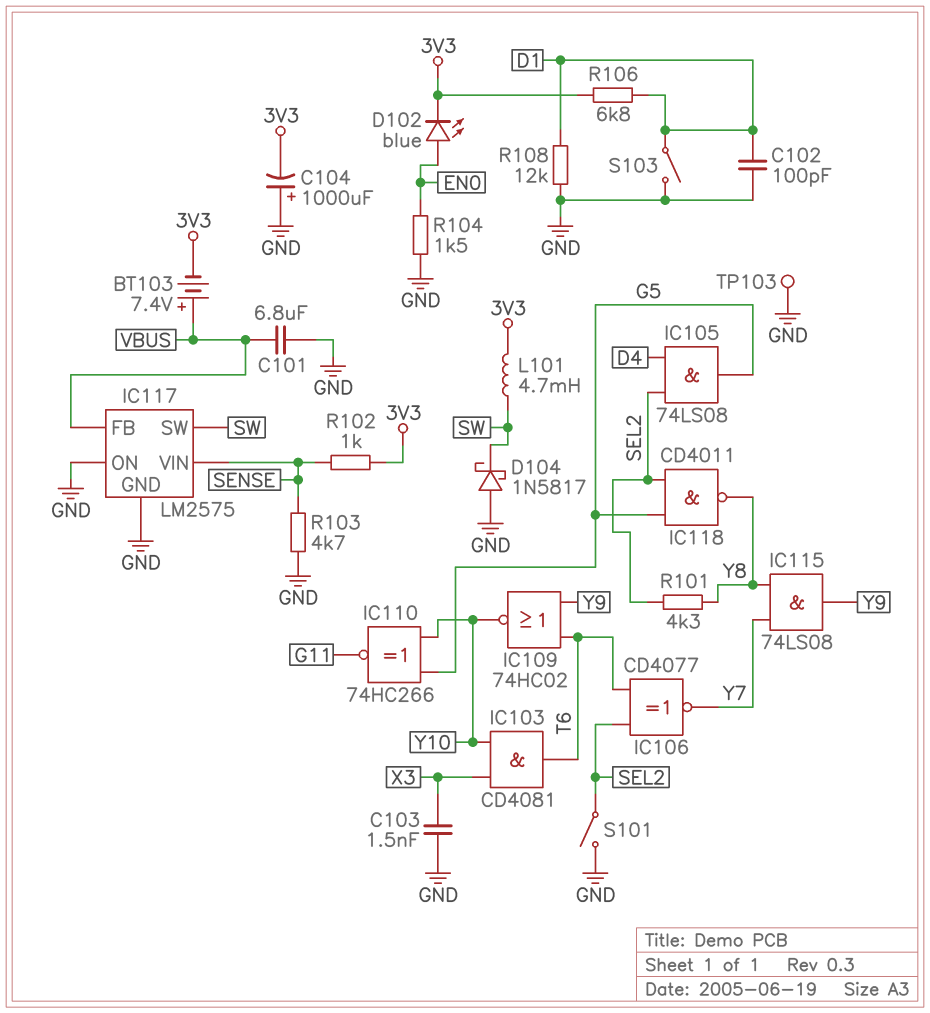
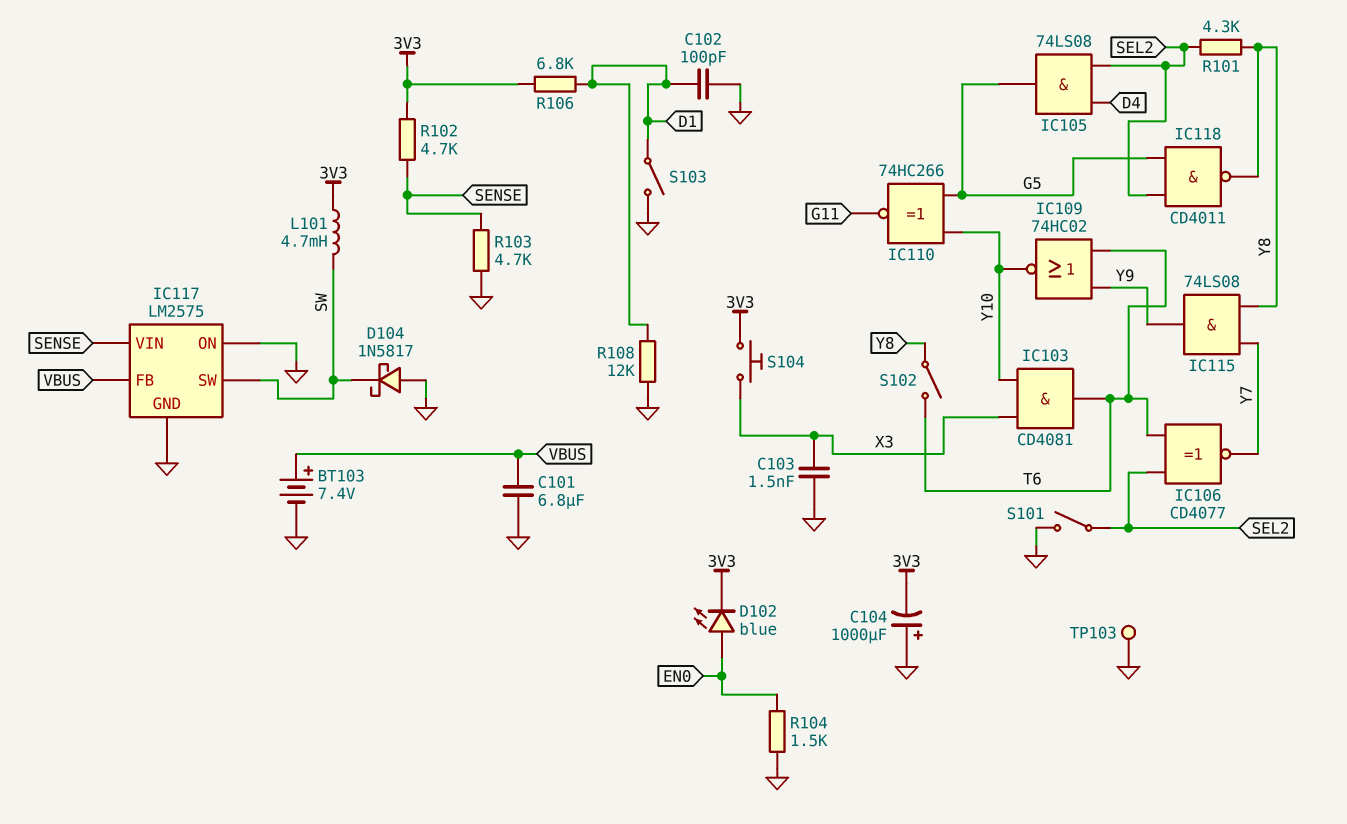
BT103: 7.4V (plus VBUS, minus 3V3) -> 7.4V (plus VBUS, minus GND)
R102: 1k (3V3, SENSE) -> 4.7k (3V3, SENSE)
S102: none -> switch (T6, Y8)
S104: none -> button (3V3, X3)

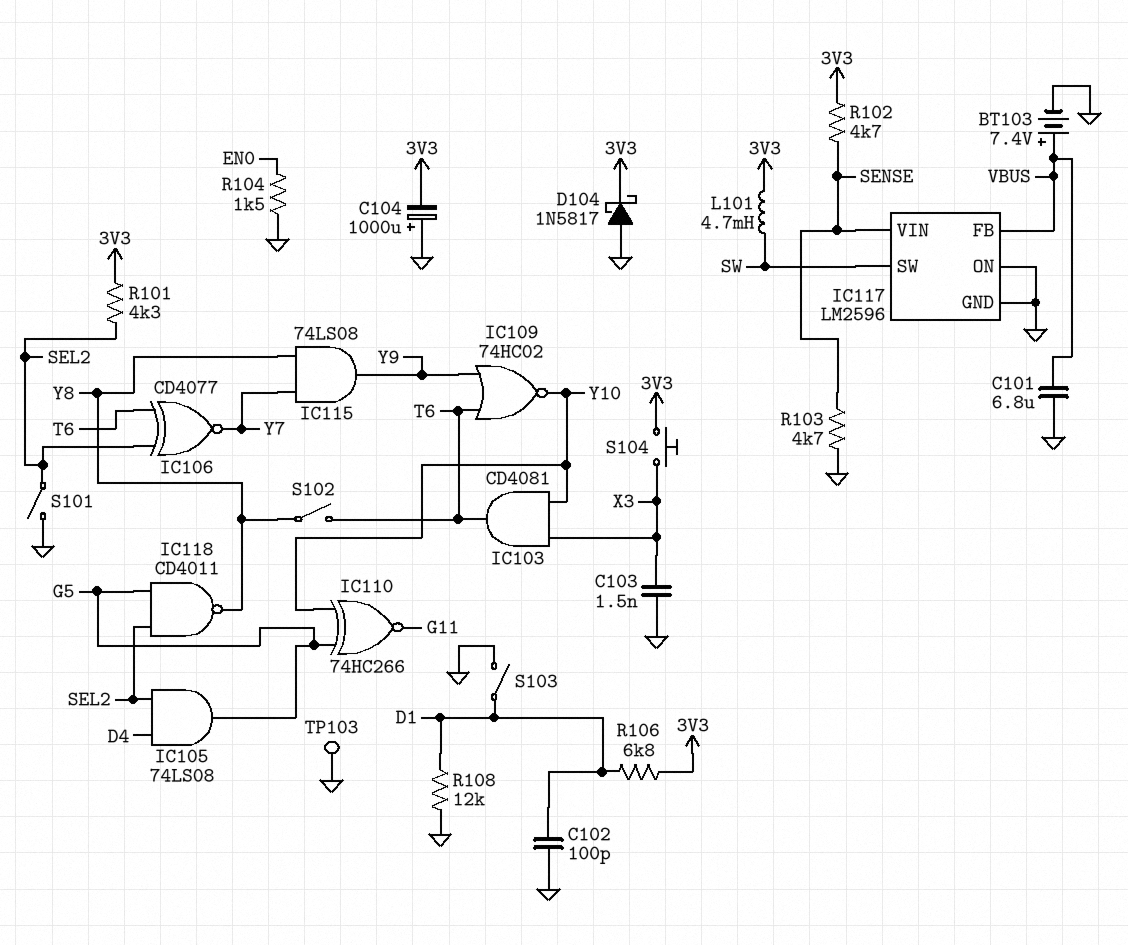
D102: LED blue (A EN0, K 3V3) -> none
D104: schottky 1N5817 (A GND, K SW) -> schottky 1N5817 (A GND, K 3V3)
IC117: LM2575 -> LM2596
R101: 4.3k (SEL2, Y8) -> 4.3k (3V3, SEL2)

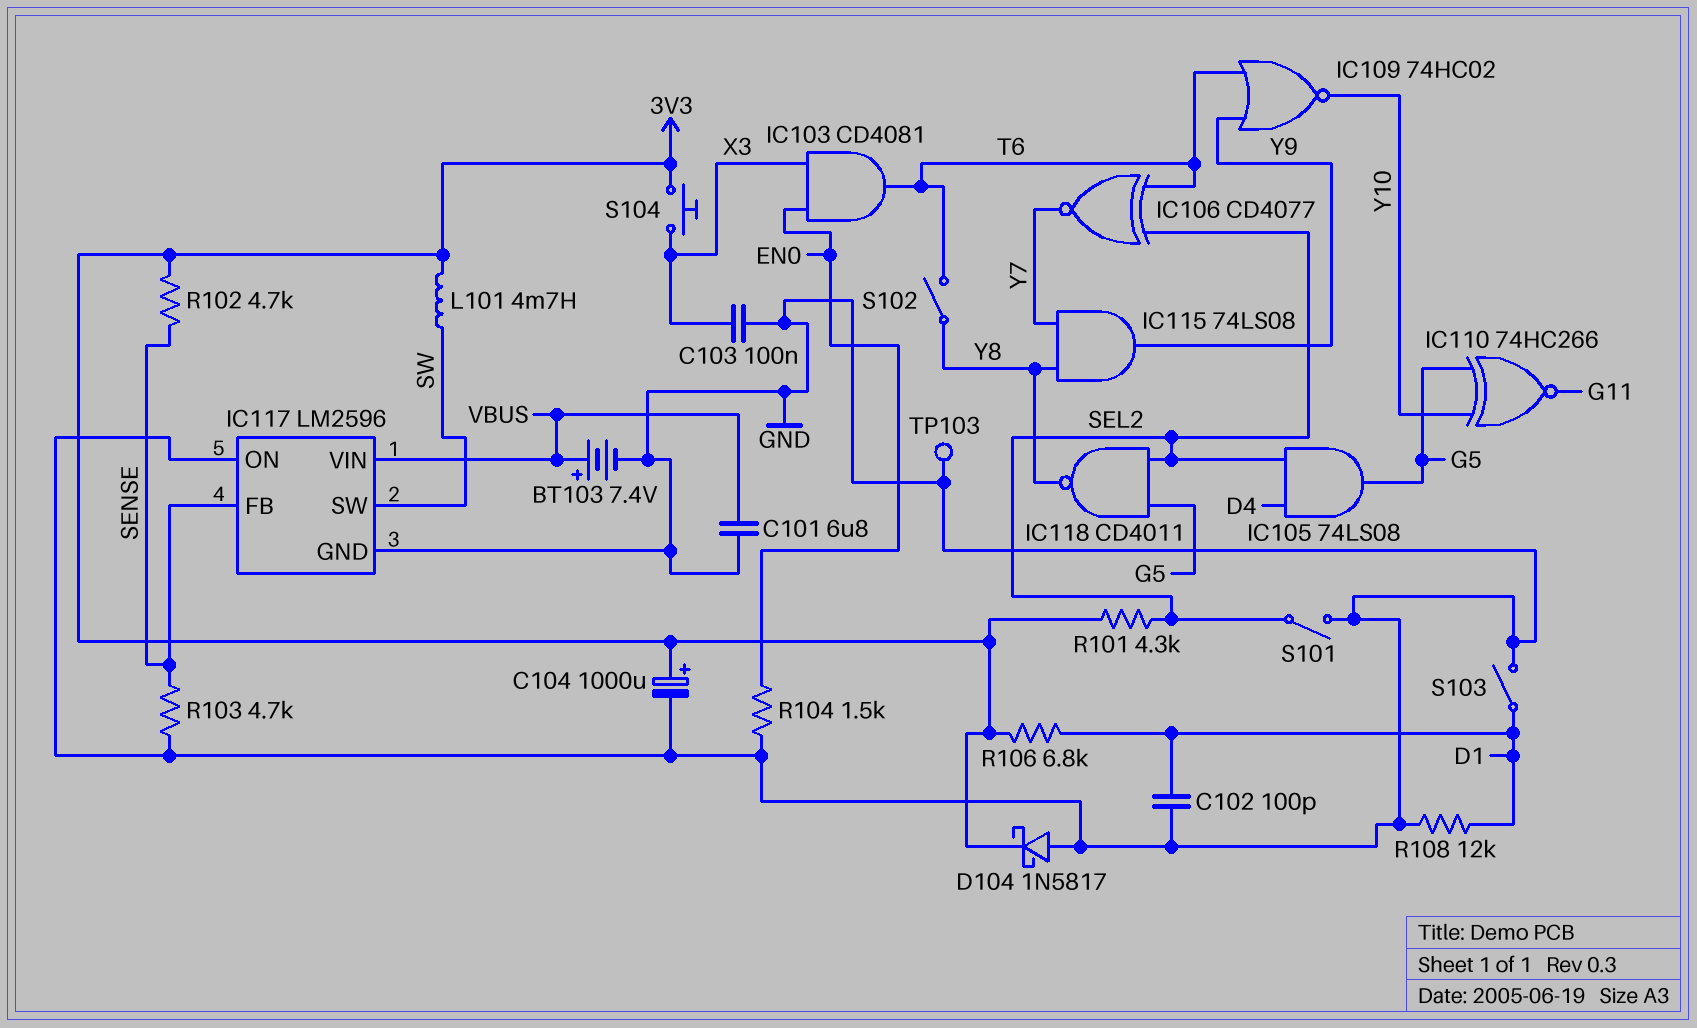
C103: 1.5nF (GND, X3) -> 100nF (GND, X3)
C104: 1000uF (plus GND, minus 3V3) -> 1000uF (plus 3V3, minus GND)
IC103: AND CD4081 (in X3, in Y10, out T6) -> AND CD4081 (in EN0, in X3, out T6)
IC117 pin FB: VBUS -> SENSE
IC117 pin VIN: SENSE -> VBUS

